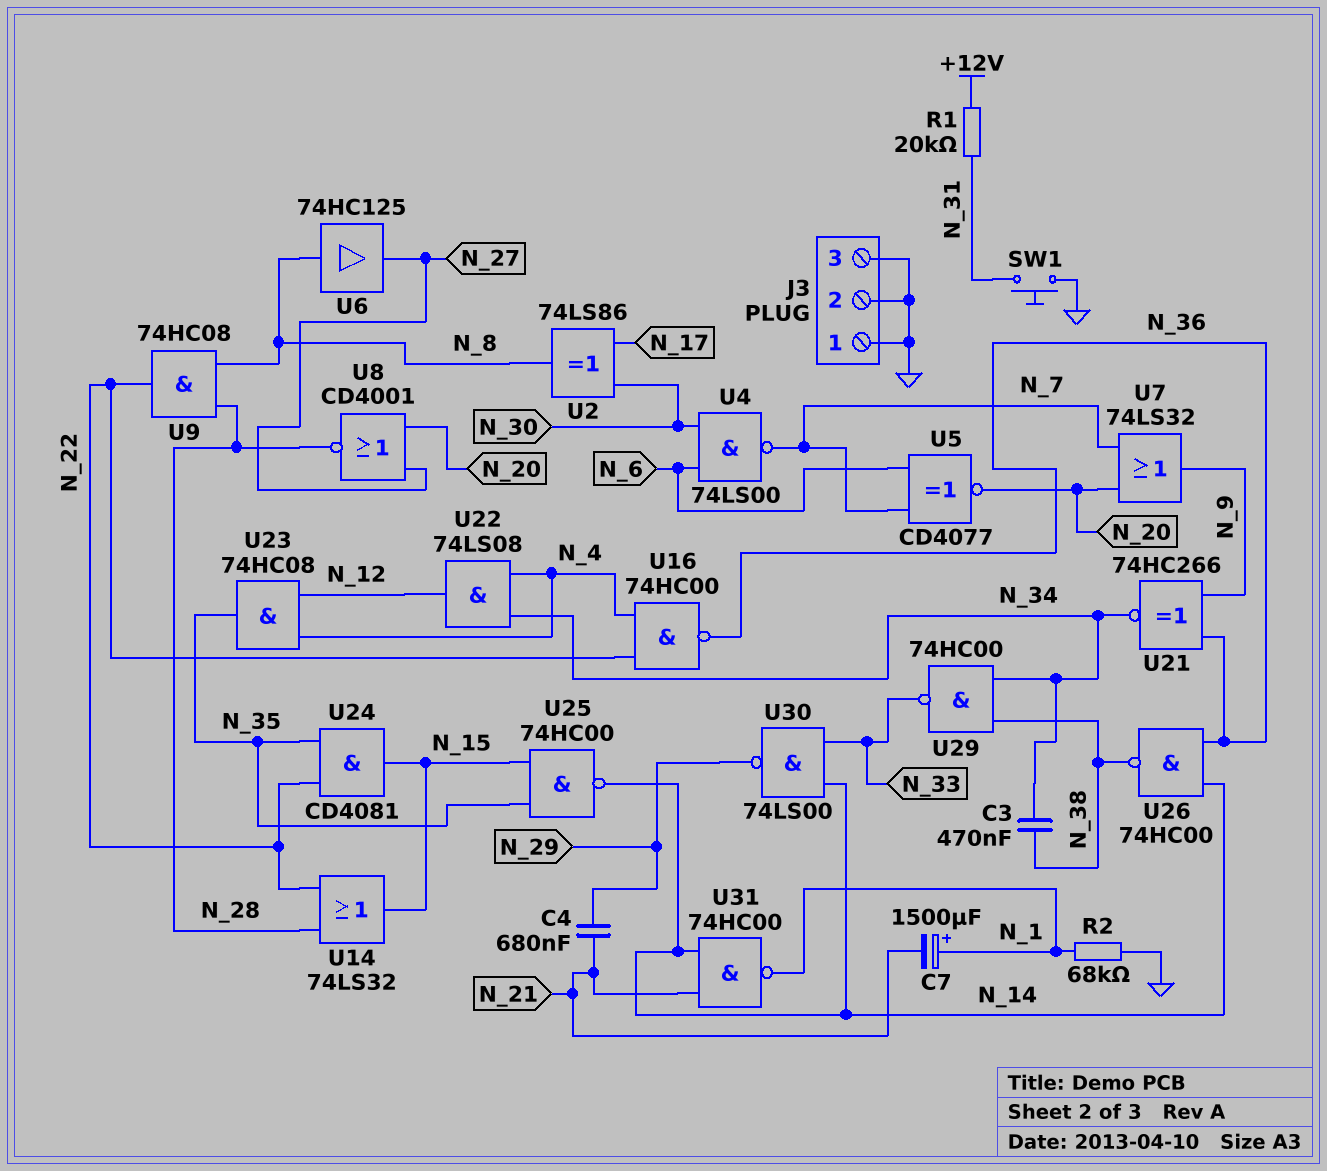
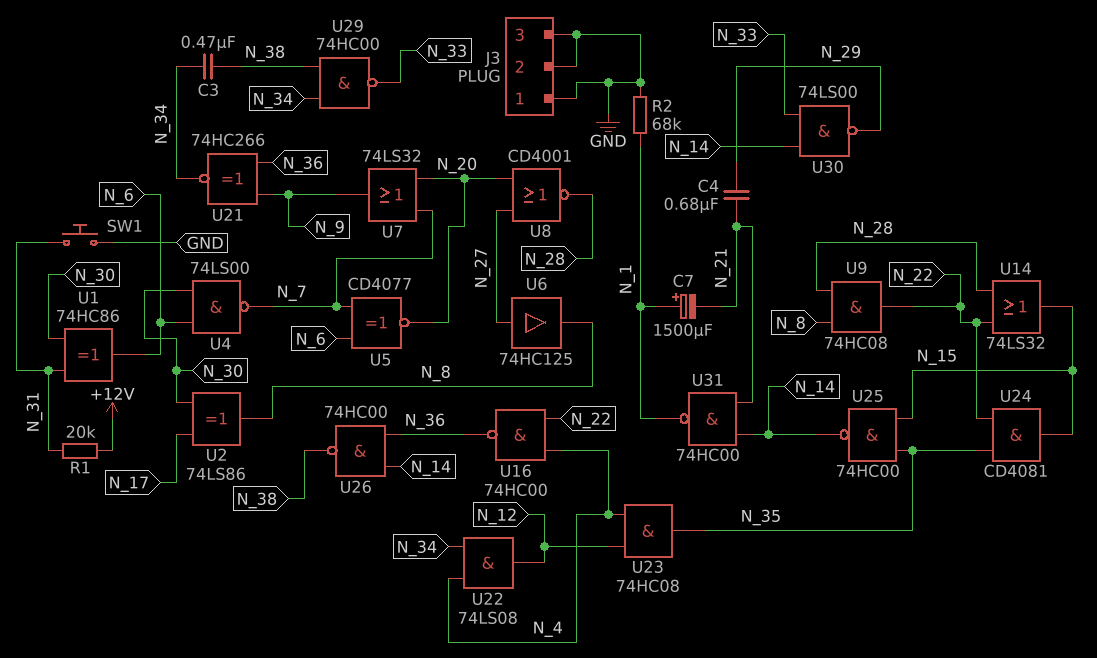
U1: none -> XOR 74HC86 (in N_30, in N_31, out N_6)
U6: buffer 74HC125 (in N_8, out N_27) -> buffer 74HC125 (in N_27, out N_8)

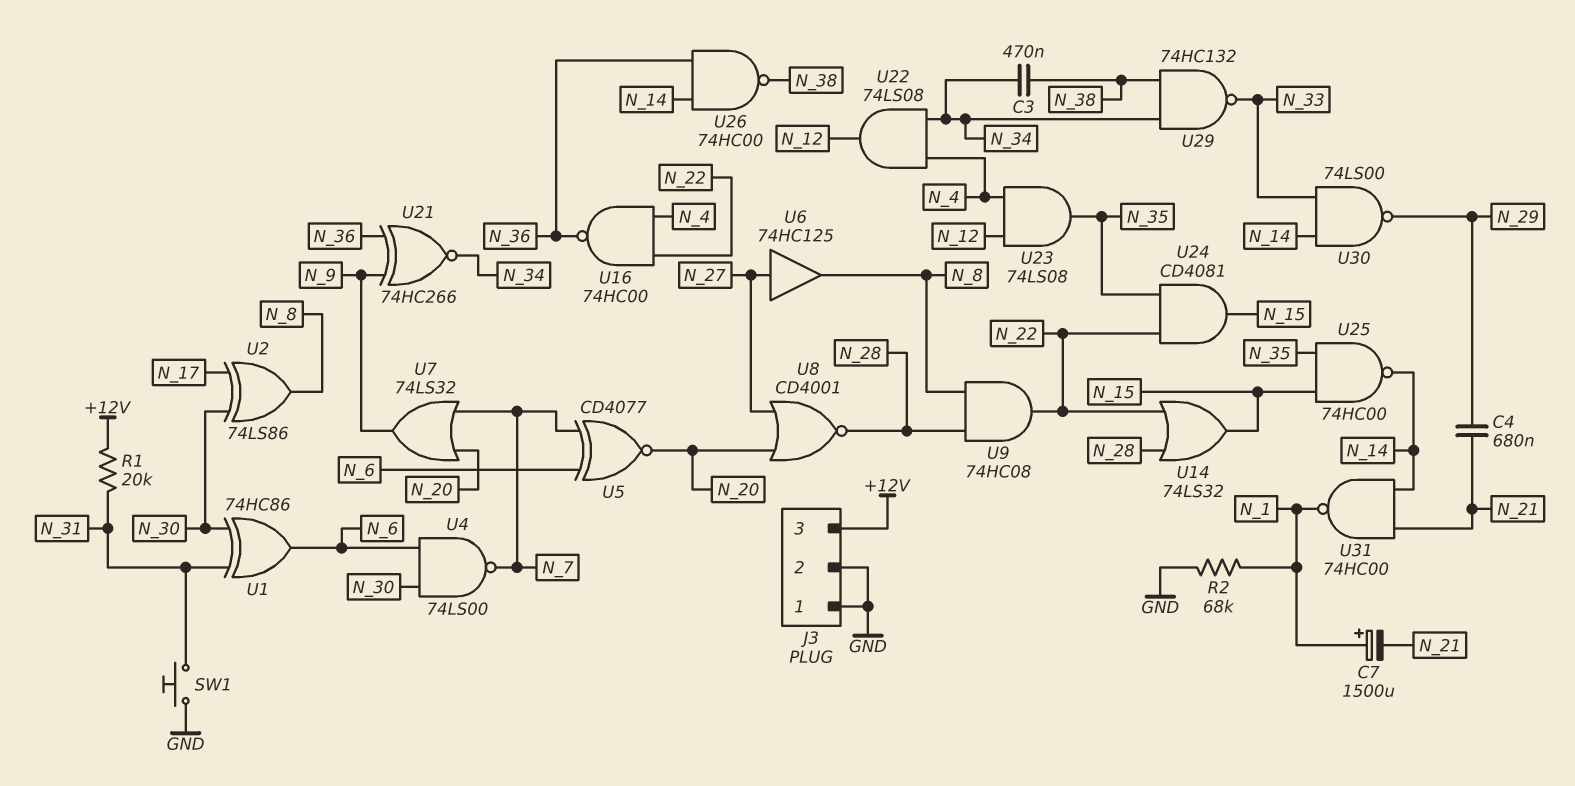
J3 pin 3: GND -> +12V
U23: AND 74HC08 (in N_4, in N_12, out N_35) -> AND 74LS08 (in N_4, in N_12, out N_35)
U29: NAND 74HC00 (in N_34, in N_38, out N_33) -> NAND 74HC132 (in N_34, in N_38, out N_33)

